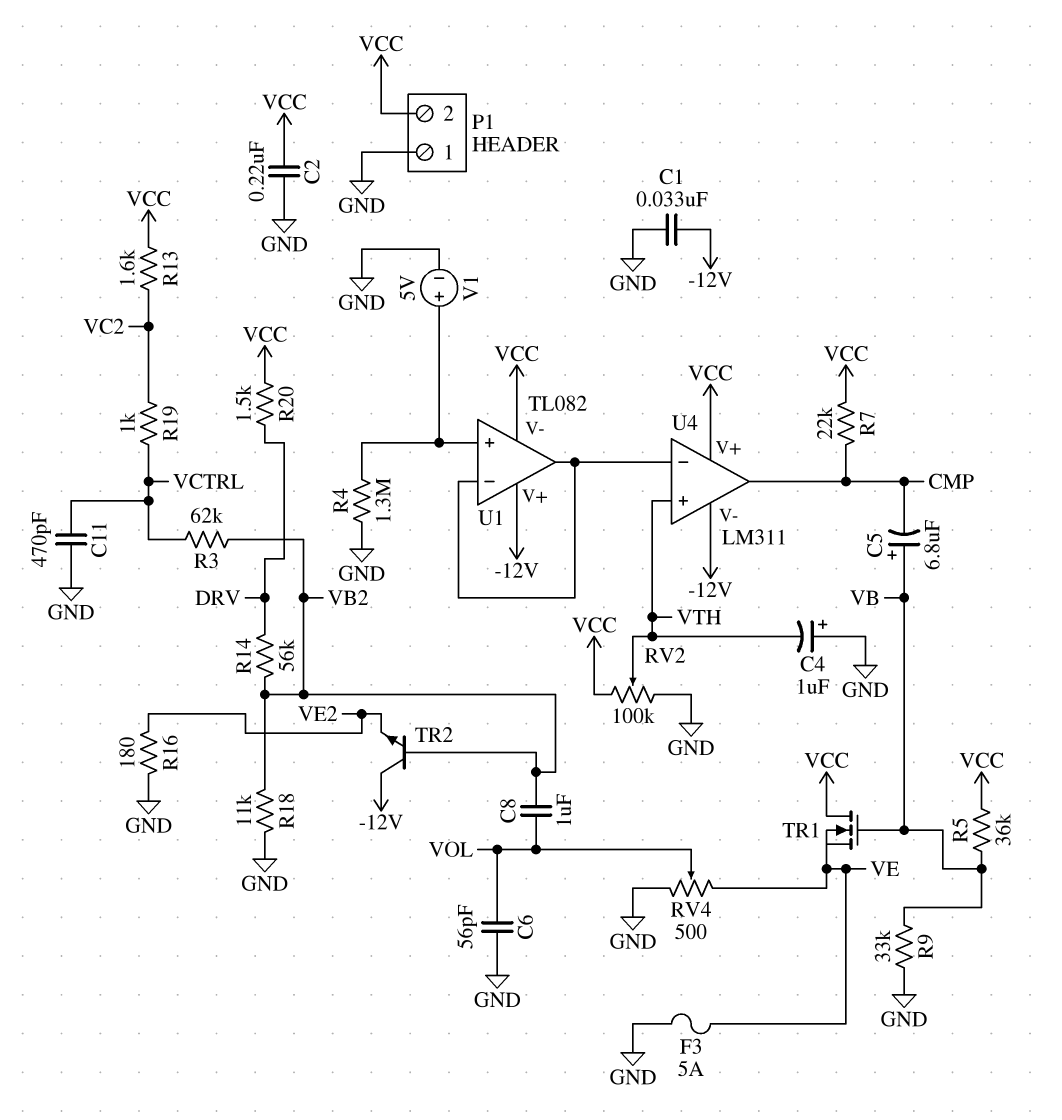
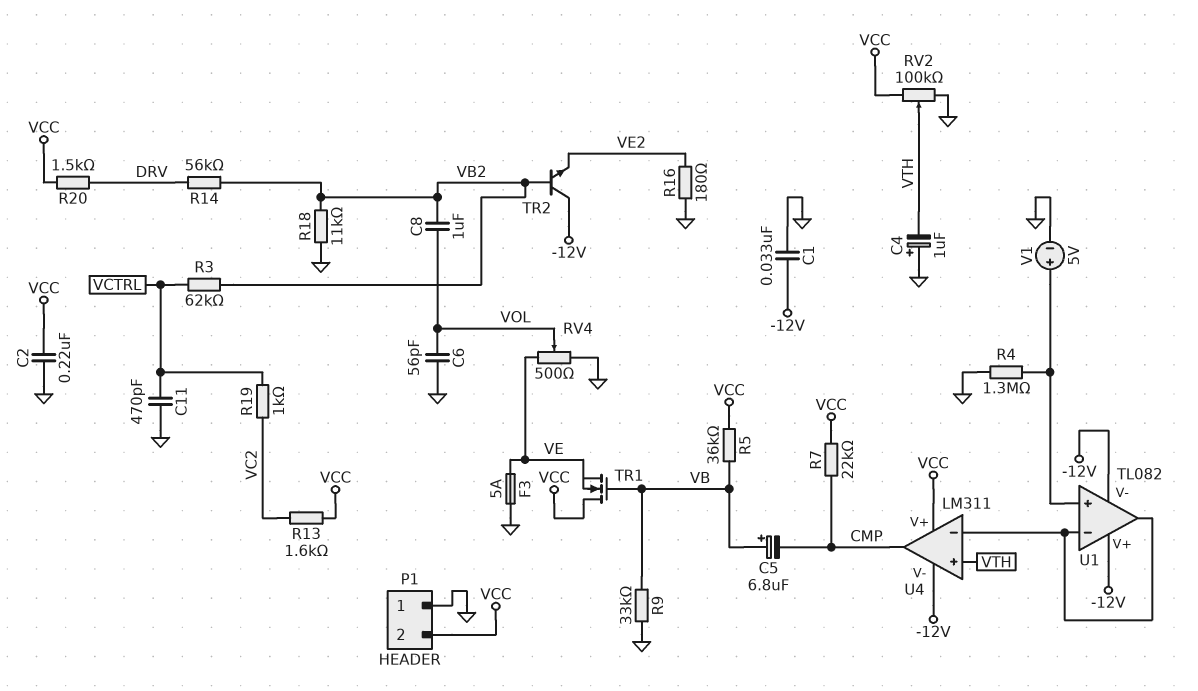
U1 pin V-: VCC -> -12V

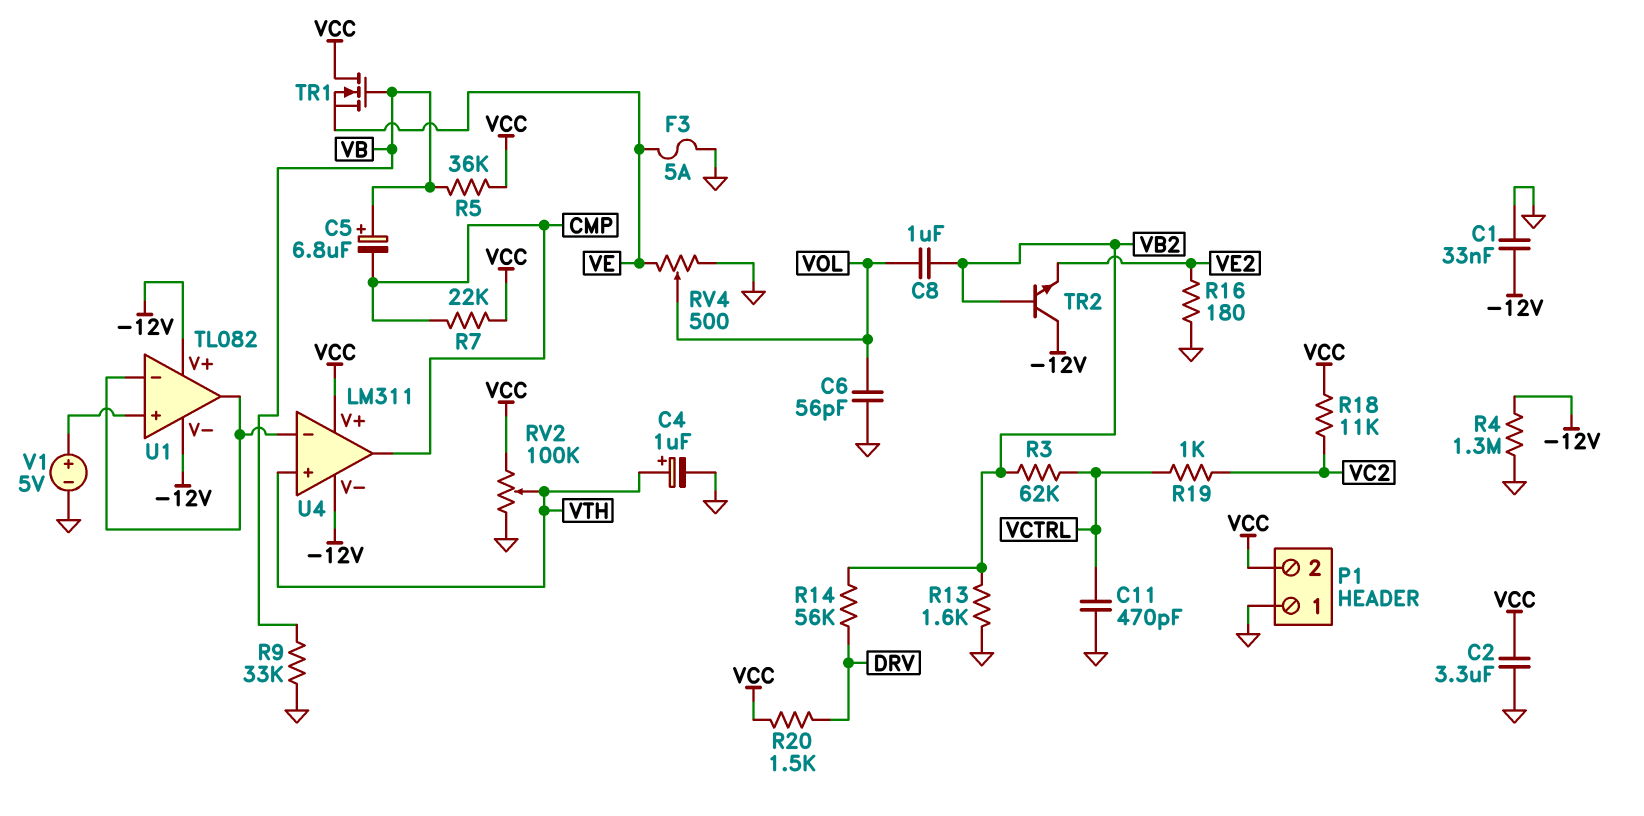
C2: 220nF (GND, VCC) -> 3.3uF (GND, VCC)
C4: 1uF (plus GND, minus VTH) -> 1uF (plus VTH, minus GND)
R4: 1.3M (GND, U1/in+) -> 1.3M (-12V, GND)
R13: 1.6k (VC2, VCC) -> 1.6k (GND, VB2)
R18: 11k (GND, VB2) -> 11k (VC2, VCC)

